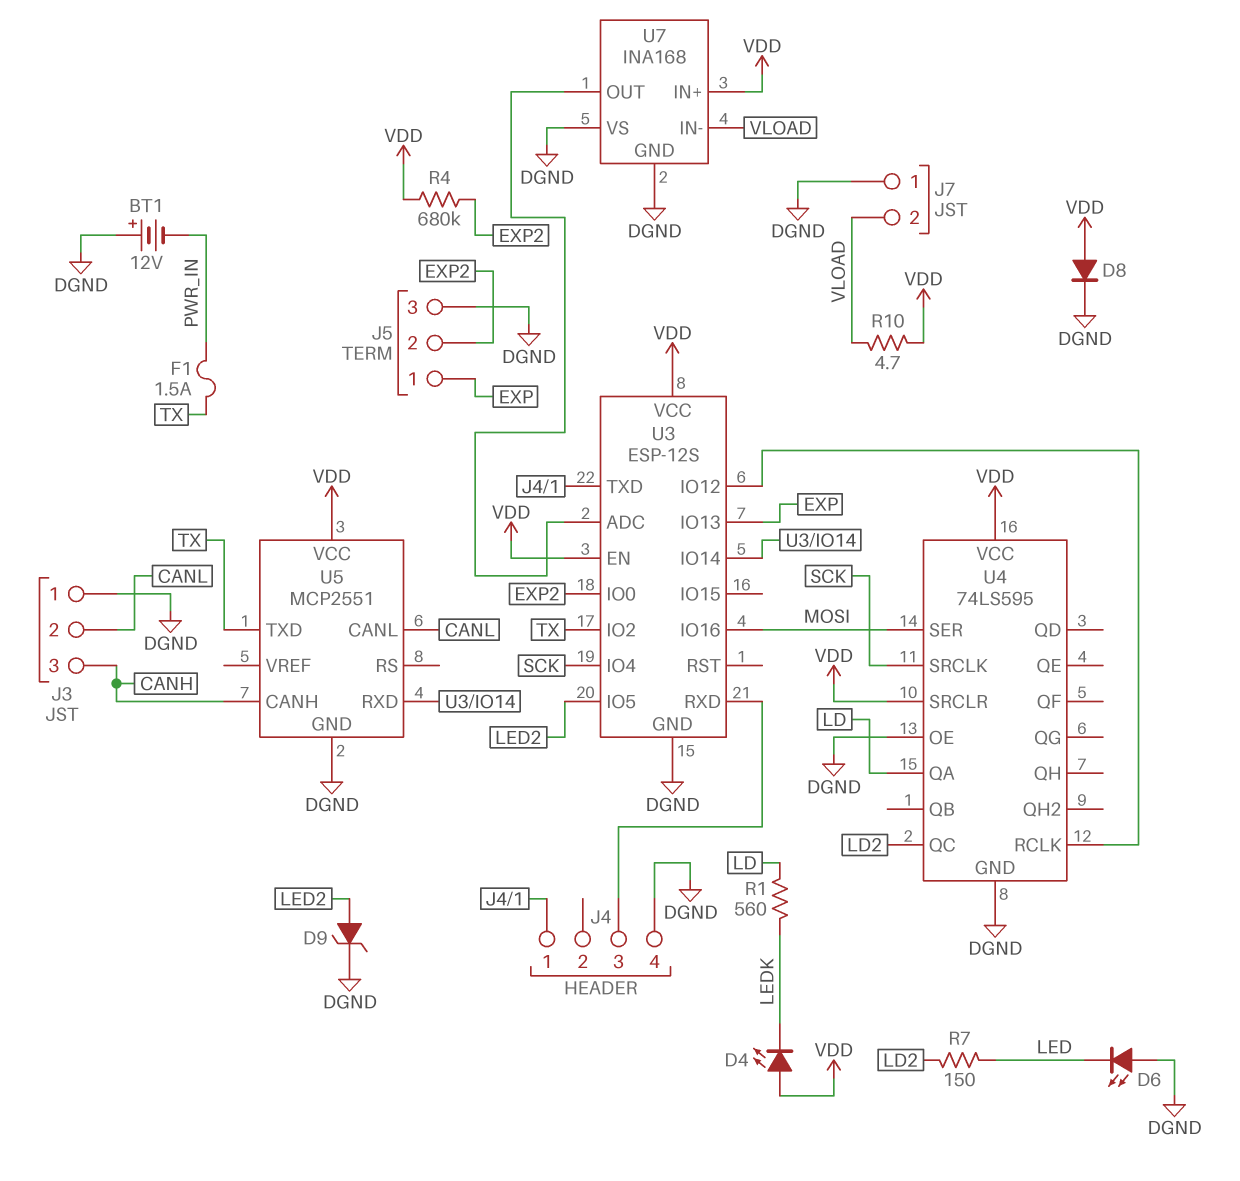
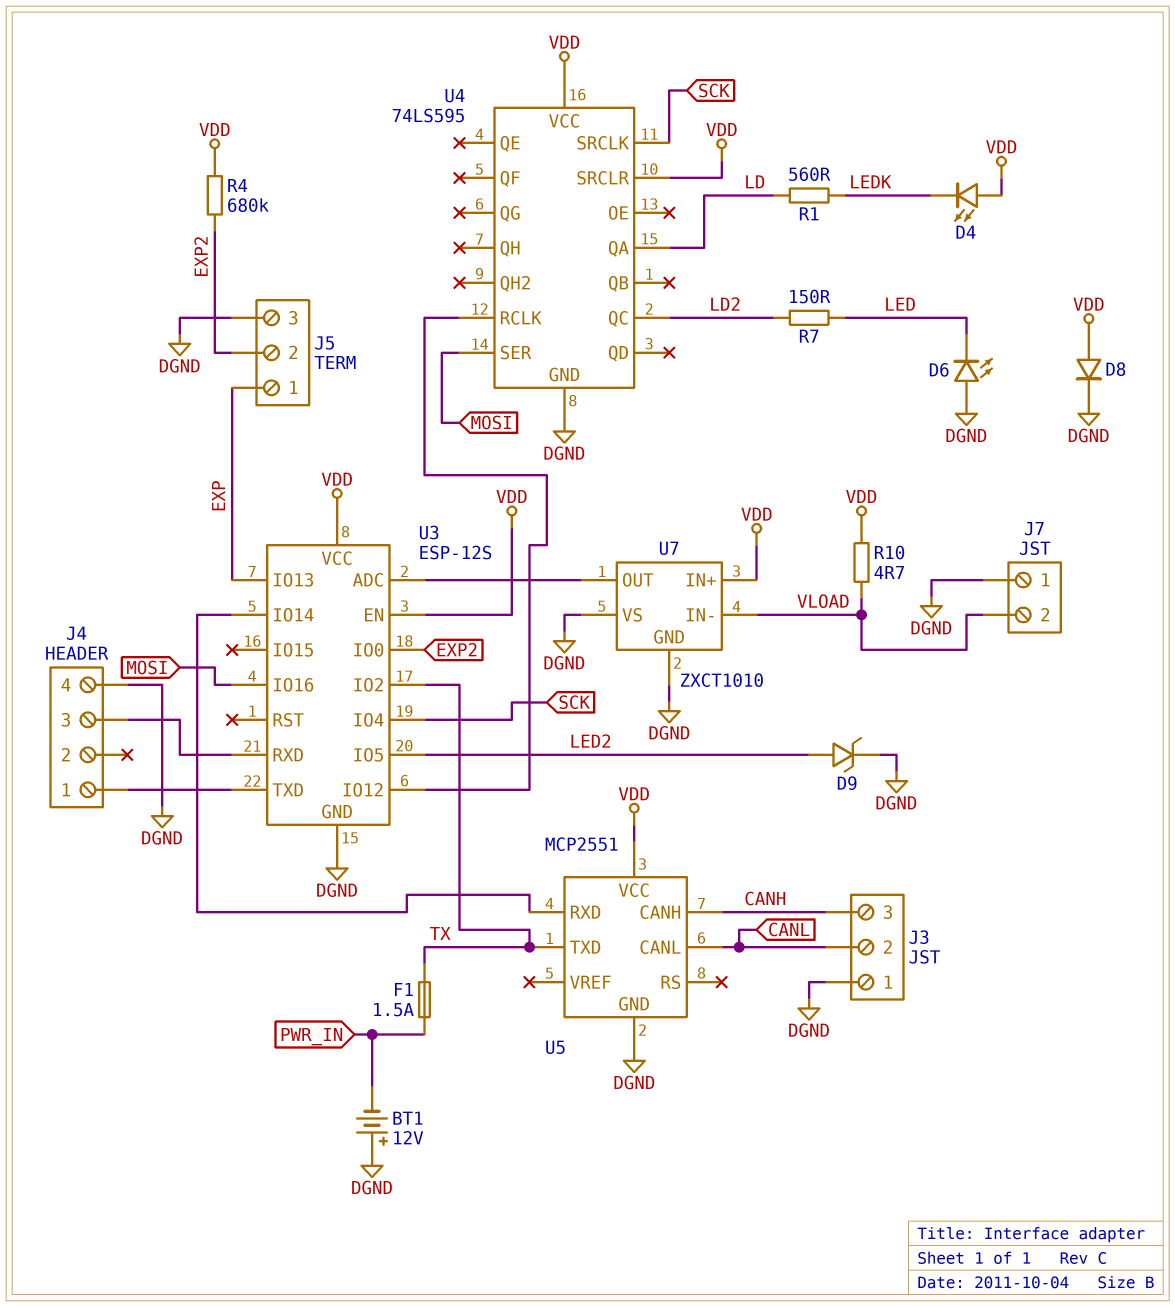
U4 pin OE: DGND -> none
U7: INA168 -> ZXCT1010

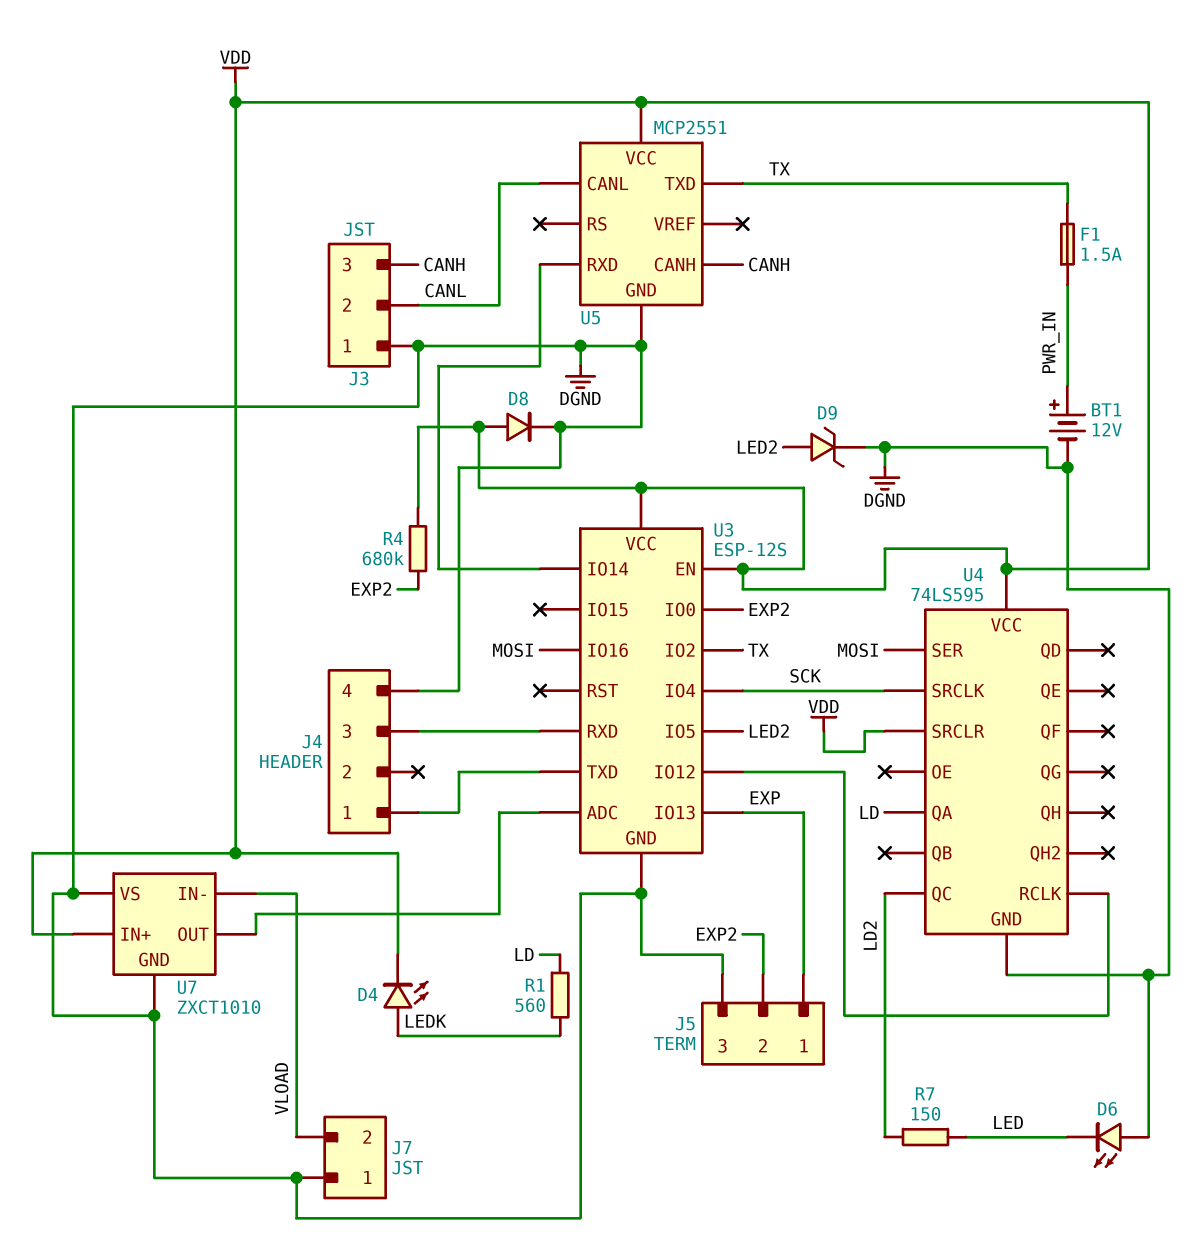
BT1: 12V (plus DGND, minus PWR_IN) -> 12V (plus PWR_IN, minus DGND)
D4: LED (A VDD, K LEDK) -> LED (A LEDK, K VDD)
R10: 4.7 (VDD, VLOAD) -> none

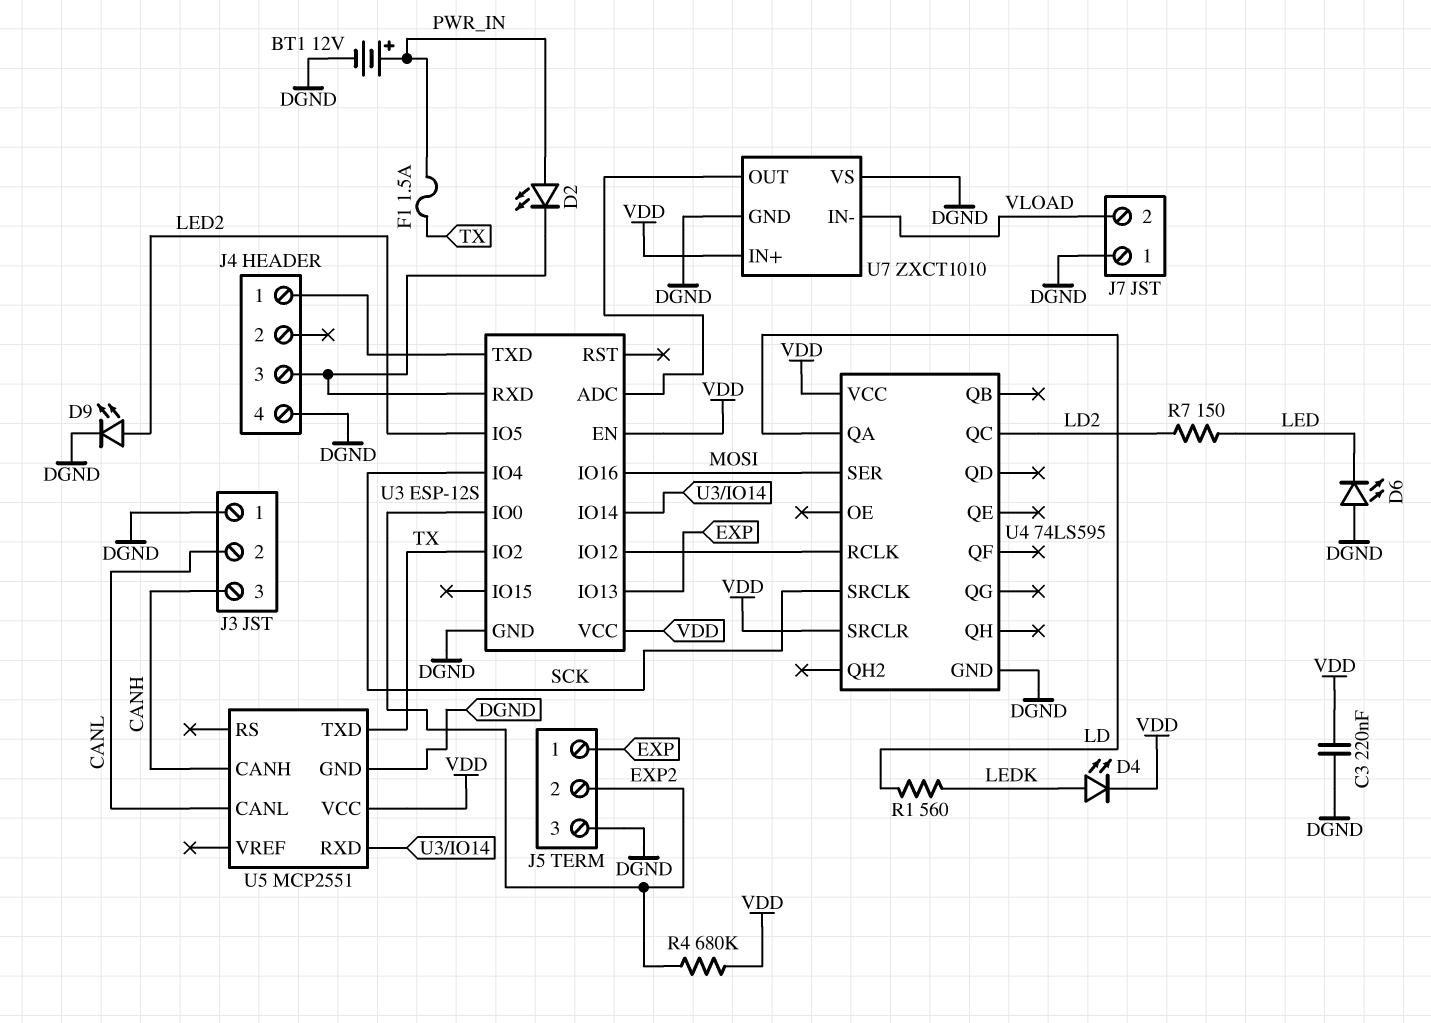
C3: none -> 220nF (DGND, VDD)
D2: none -> LED (A PWR_IN, K J4/3)
D8: diode (A VDD, K DGND) -> none
D9: zener (A LED2, K DGND) -> LED (A LED2, K DGND)

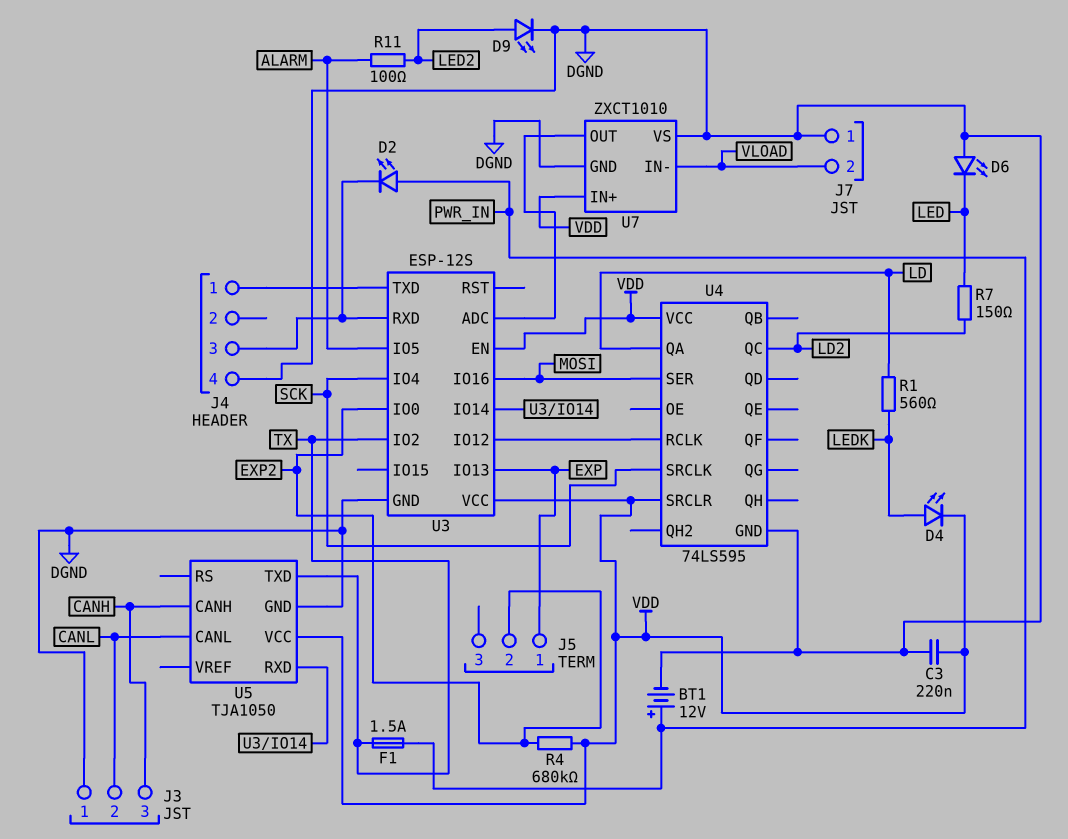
J5 pin 3: DGND -> none
R11: none -> 100 (ALARM, LED2)
U3 pin IO5: LED2 -> ALARM
U5: MCP2551 -> TJA1050

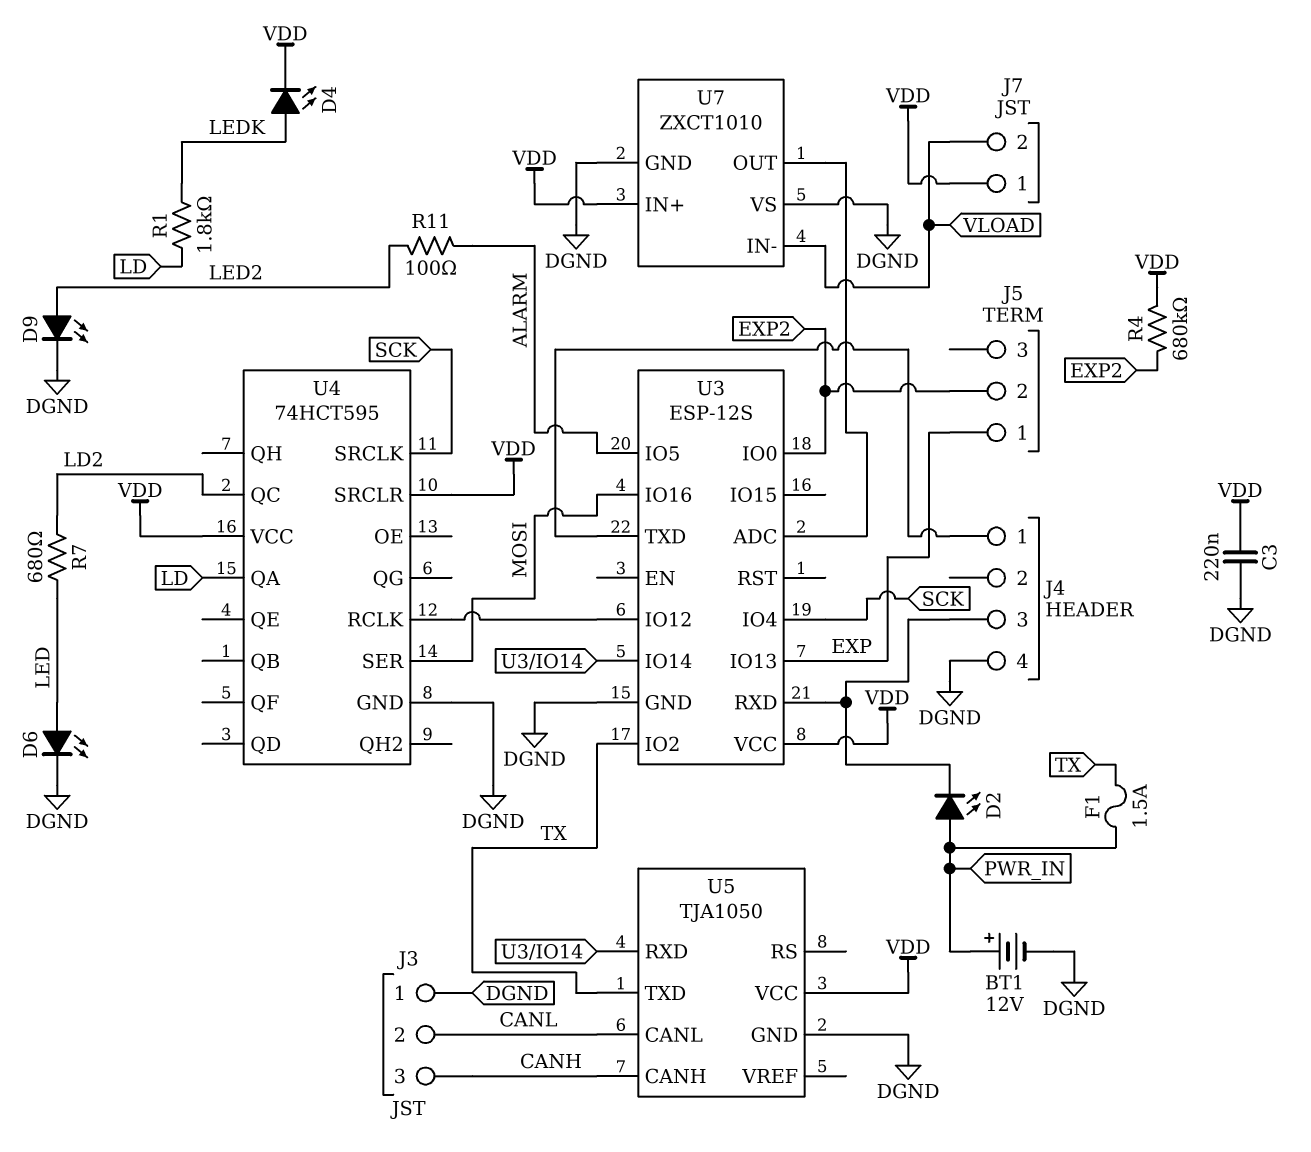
D6: LED (A DGND, K LED) -> LED (A LED, K DGND)
J7 pin 1: DGND -> VDD
R1: 560 (LD, LEDK) -> 1.8k (LD, LEDK)
R7: 150 (LD2, LED) -> 680 (LD2, LED)
U3 pin EN: VDD -> none
U4: 74LS595 -> 74HCT595

